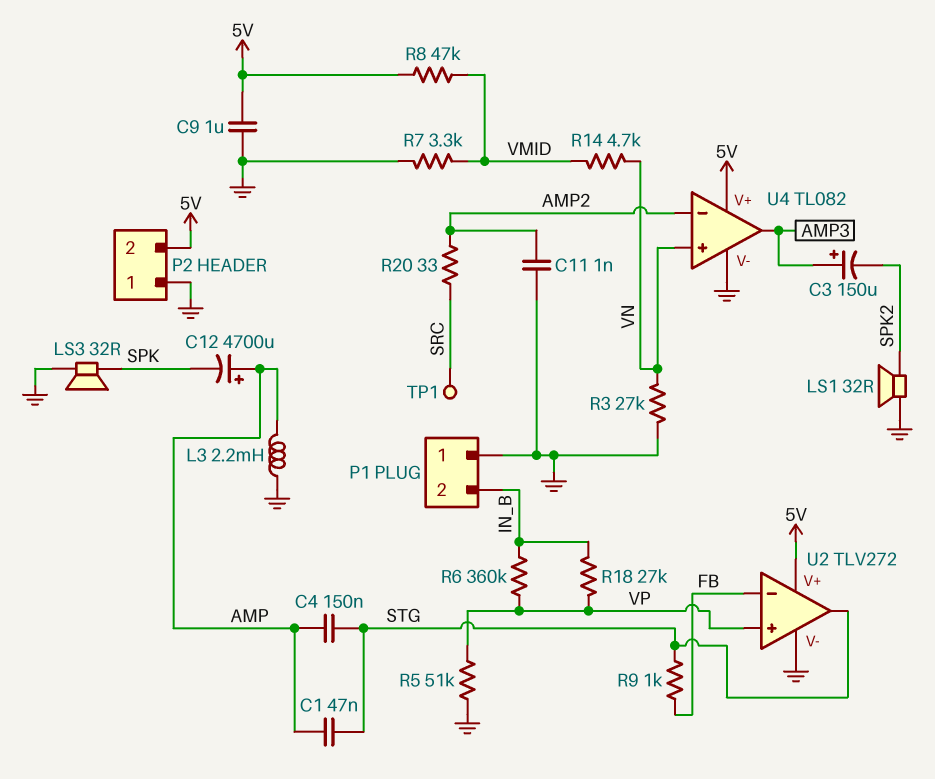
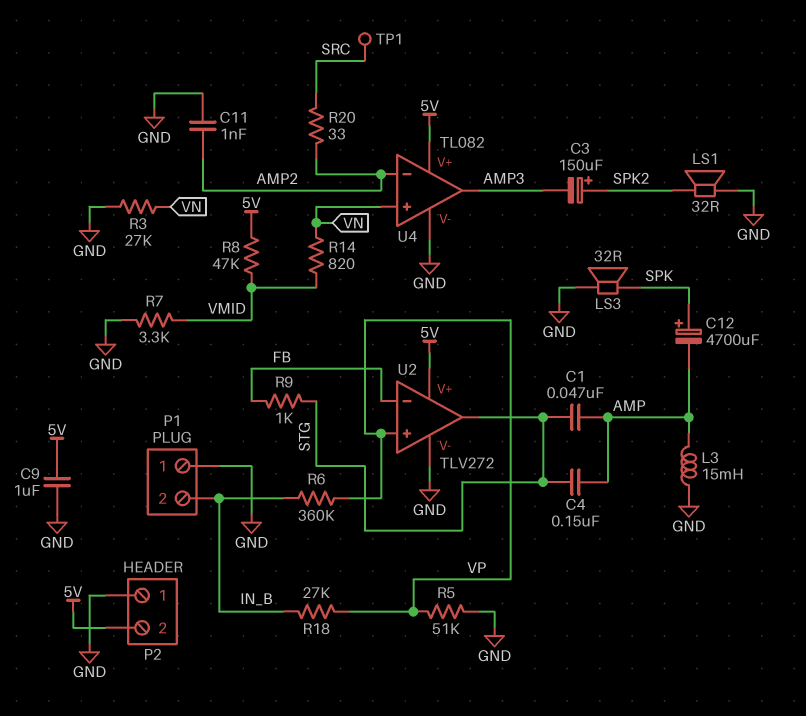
C3: 150uF (plus AMP3, minus SPK2) -> 150uF (plus SPK2, minus AMP3)
C12: 4700uF (plus AMP, minus SPK) -> 4700uF (plus SPK, minus AMP)
L3: 2.2mH (AMP, GND) -> 15mH (AMP, GND)
R14: 4.7k (VMID, VN) -> 820 (VMID, VN)

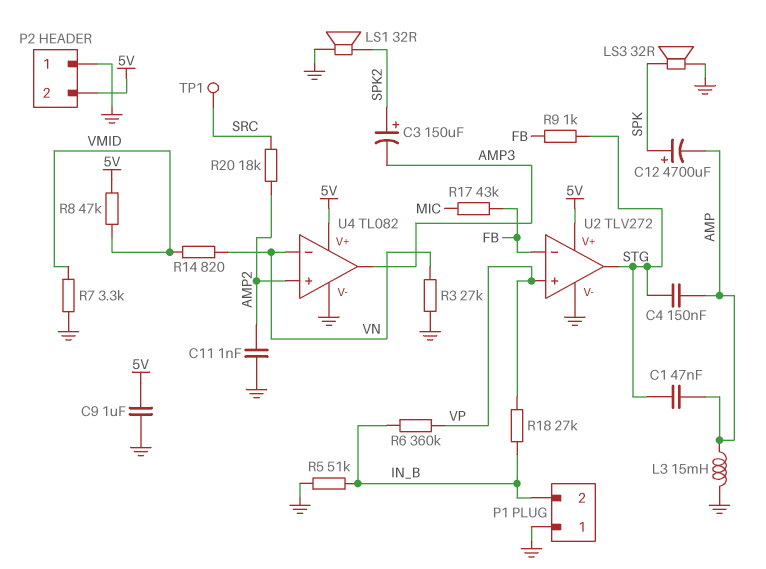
R5: 51k (GND, VP) -> 51k (GND, IN_B)
R17: none -> 43k (FB, MIC)
R20: 33 (AMP2, SRC) -> 18k (AMP2, SRC)
U4 pin in+: VN -> AMP2
U4 pin in-: AMP2 -> VN

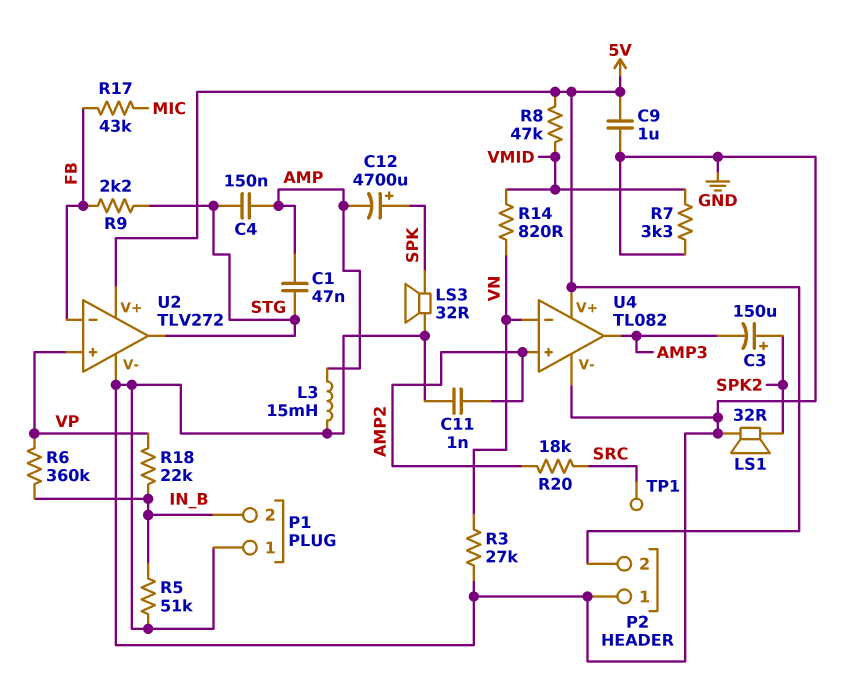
R9: 1k (FB, STG) -> 2.2k (FB, STG)
R18: 27k (IN_B, VP) -> 22k (IN_B, VP)

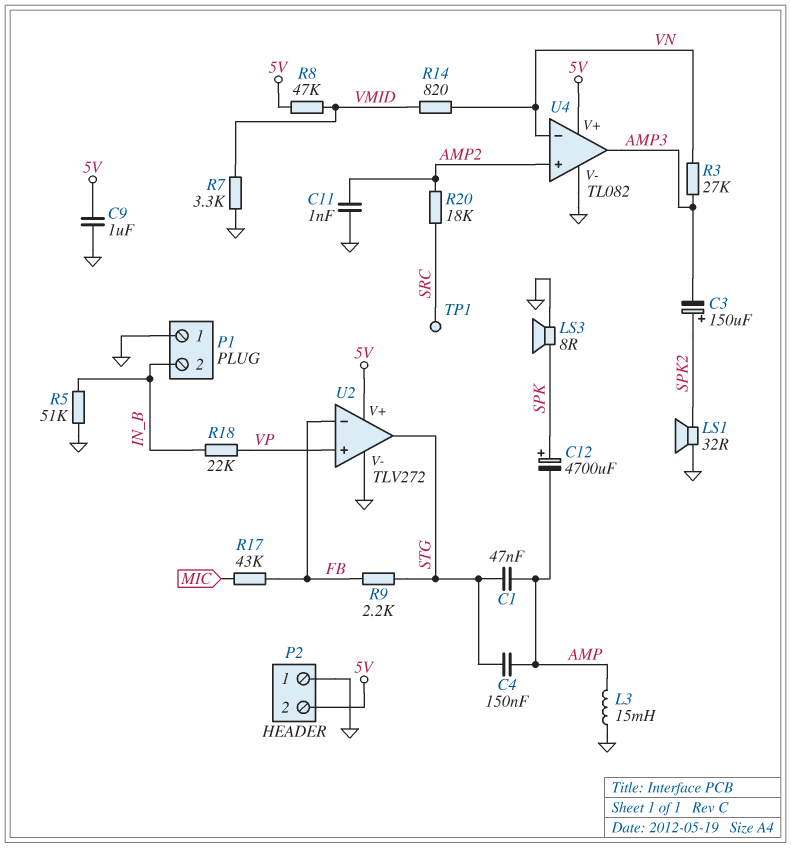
LS3: speaker 32R (GND, SPK) -> speaker 8R (GND, SPK)
R3: 27k (GND, VN) -> 27k (AMP3, VN)
R6: 360k (IN_B, VP) -> none

